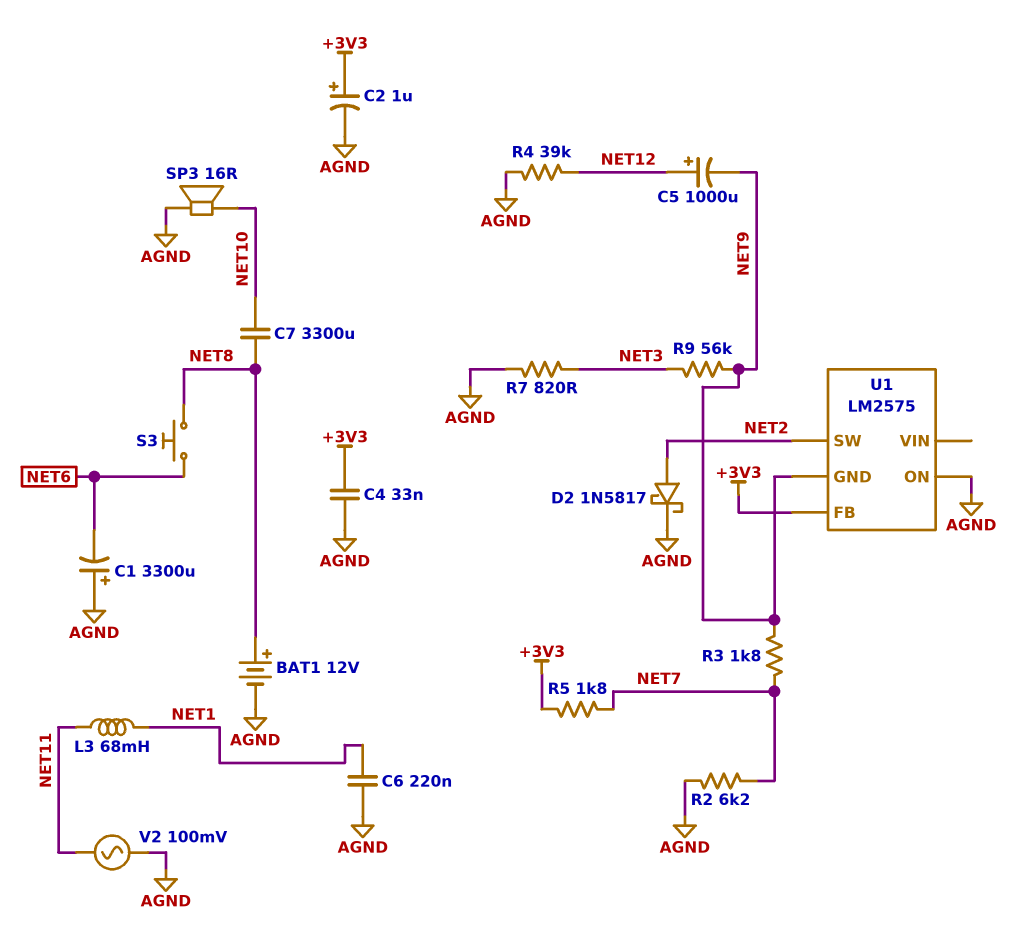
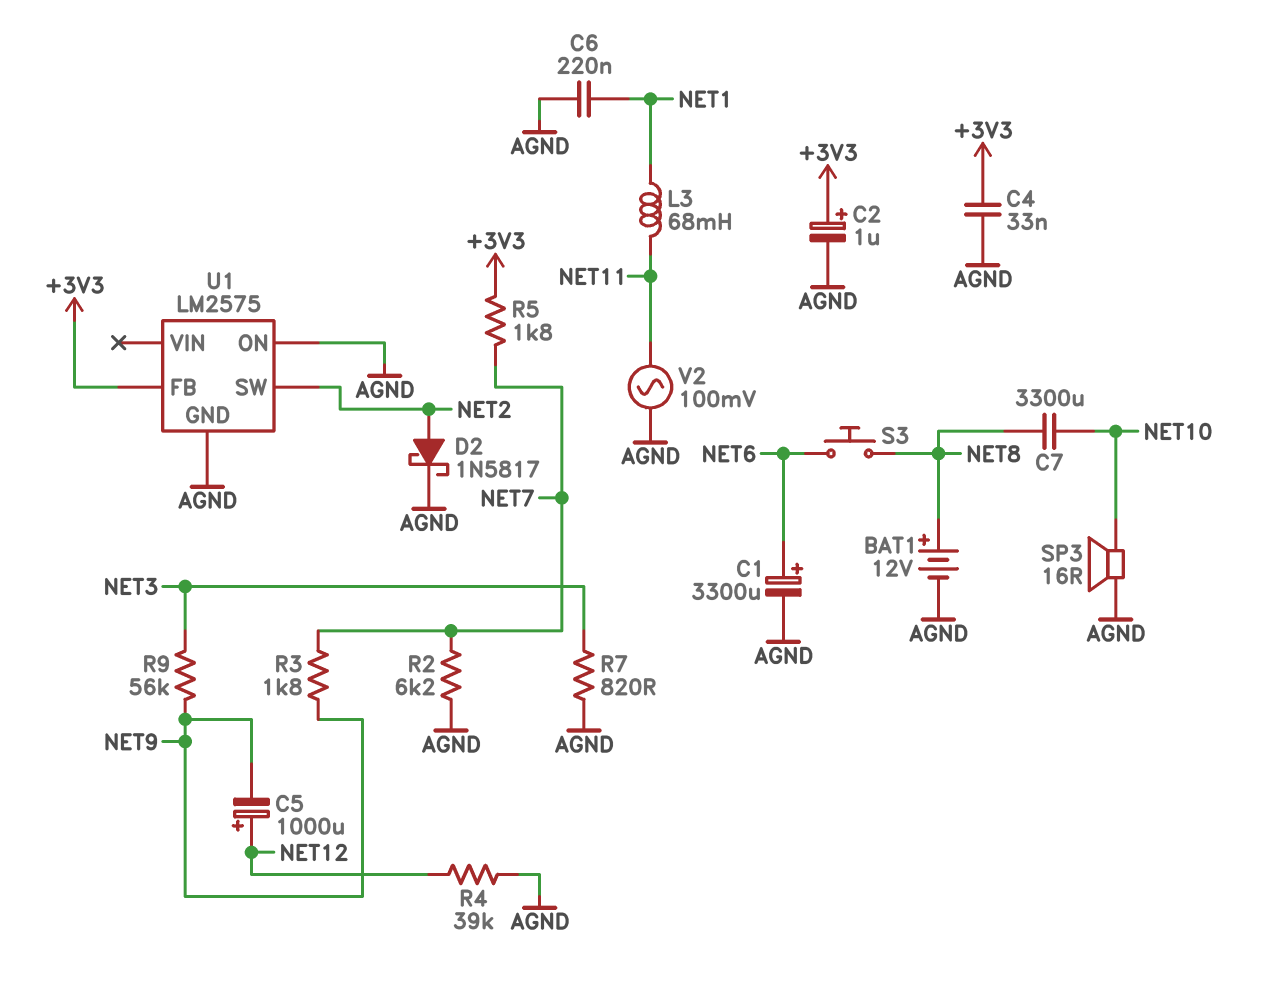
C1: 3300uF (plus AGND, minus NET6) -> 3300uF (plus NET6, minus AGND)
U1 pin GND: NET9 -> AGND

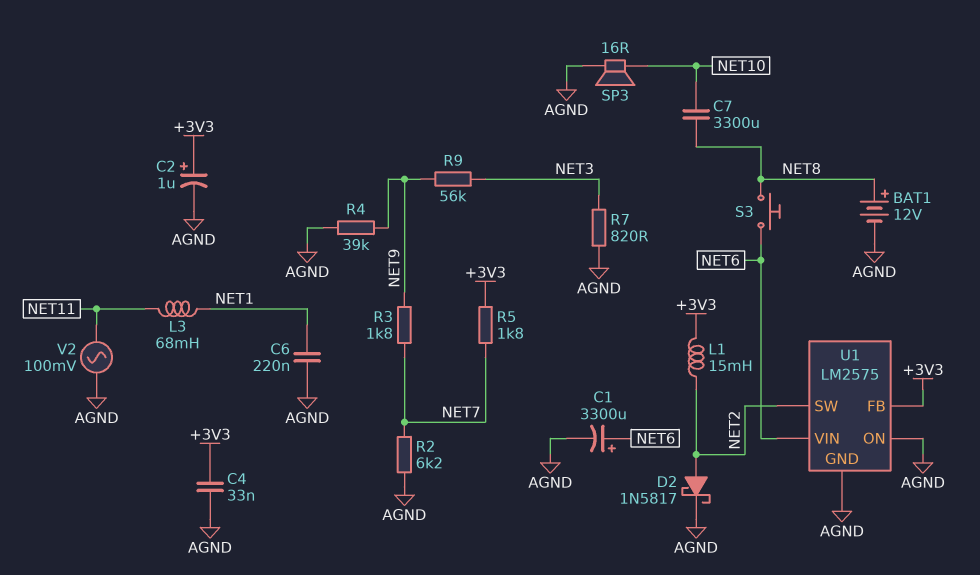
C5: 1000uF (plus NET12, minus NET9) -> none
L1: none -> 15mH (+3V3, NET2)
R4: 39k (AGND, NET12) -> 39k (AGND, NET9)
U1 pin VIN: none -> NET6

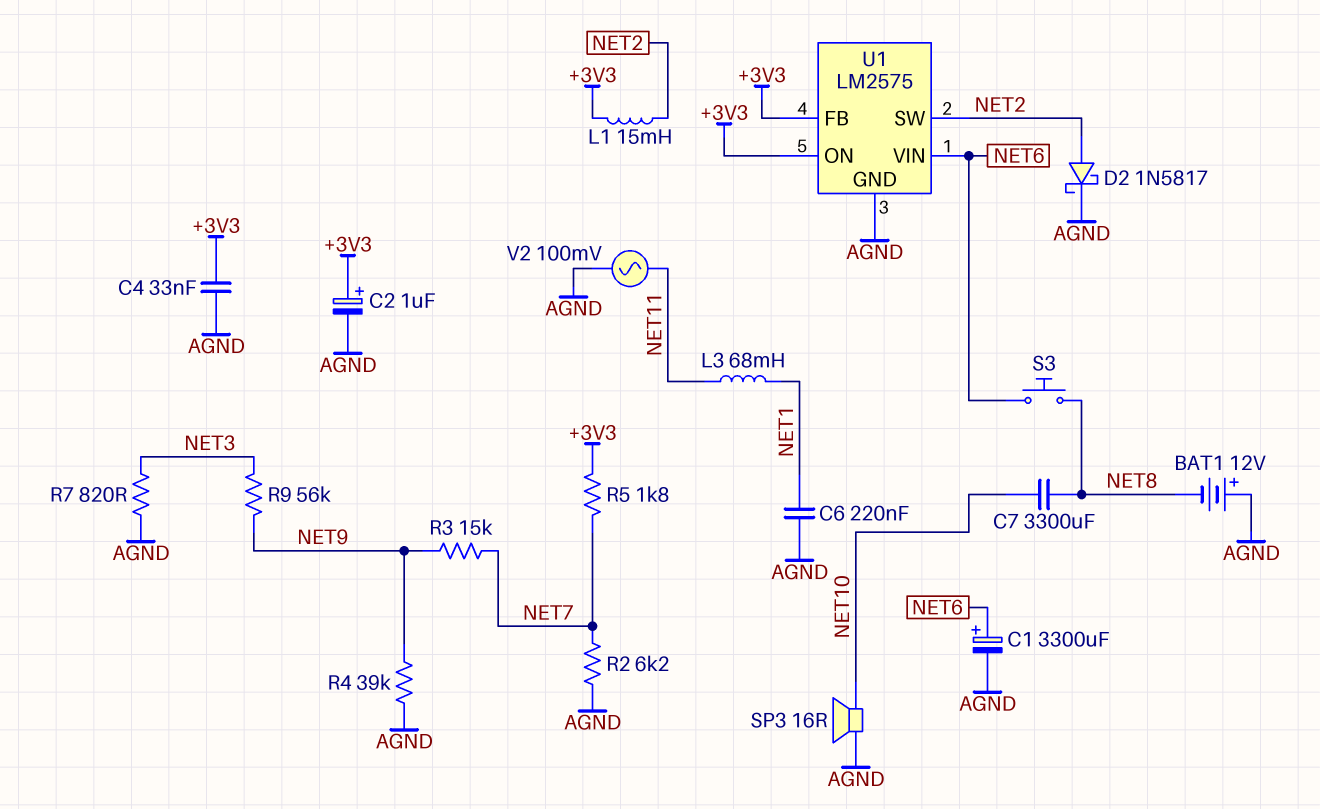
BAT1: 12V (plus NET8, minus AGND) -> 12V (plus AGND, minus NET8)
R3: 1.8k (NET7, NET9) -> 15k (NET7, NET9)
U1 pin ON: AGND -> +3V3

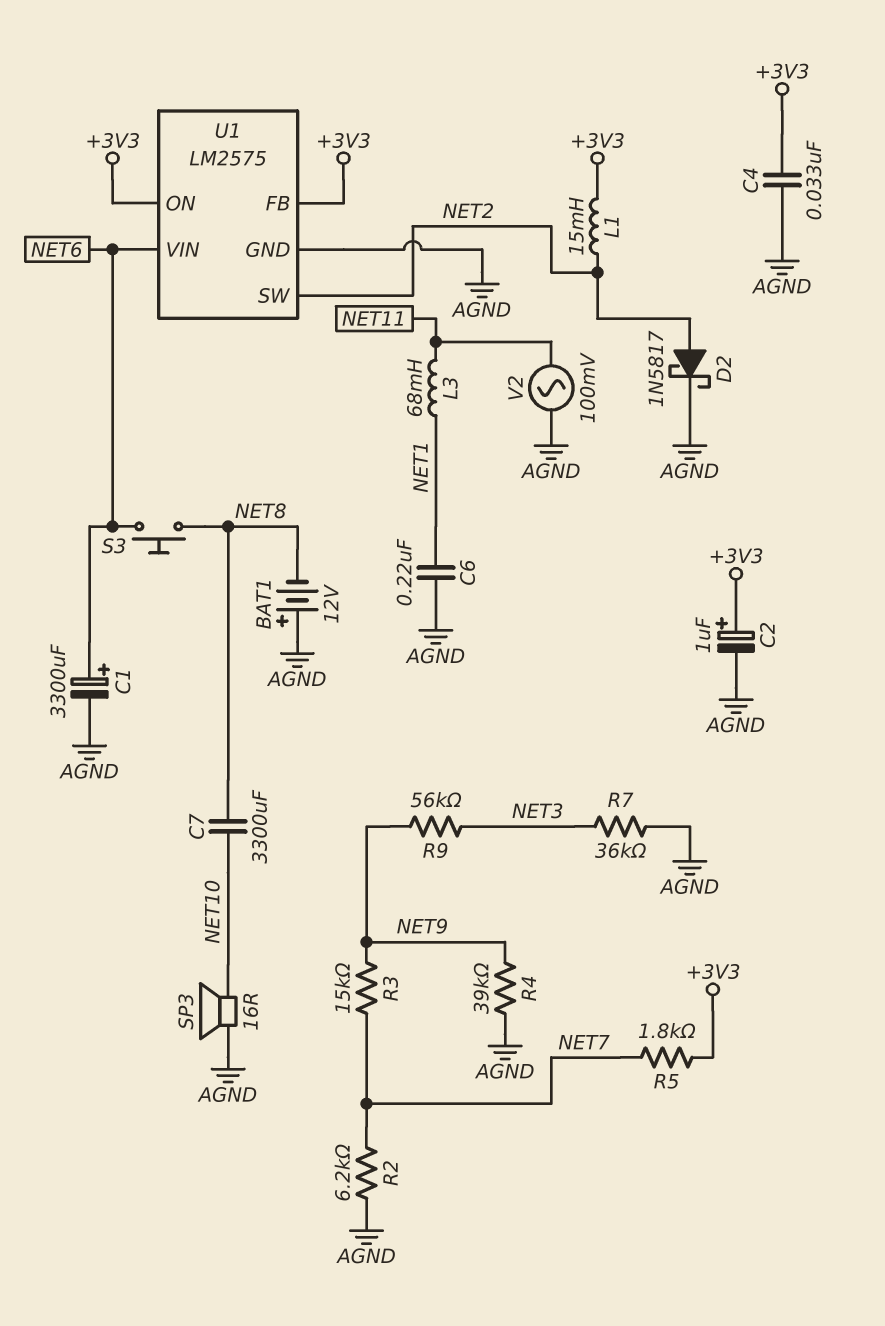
R7: 820 (AGND, NET3) -> 36k (AGND, NET3)

